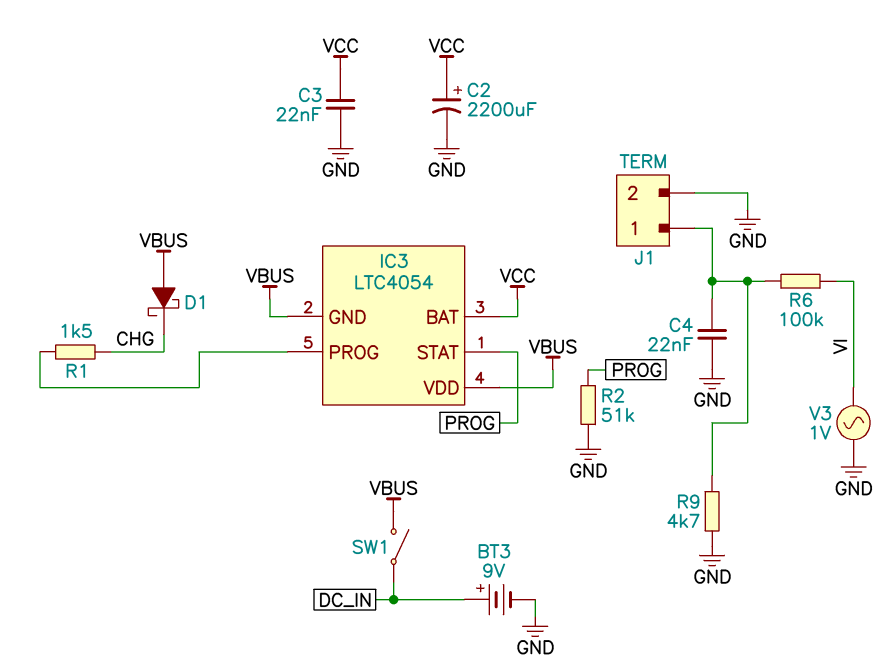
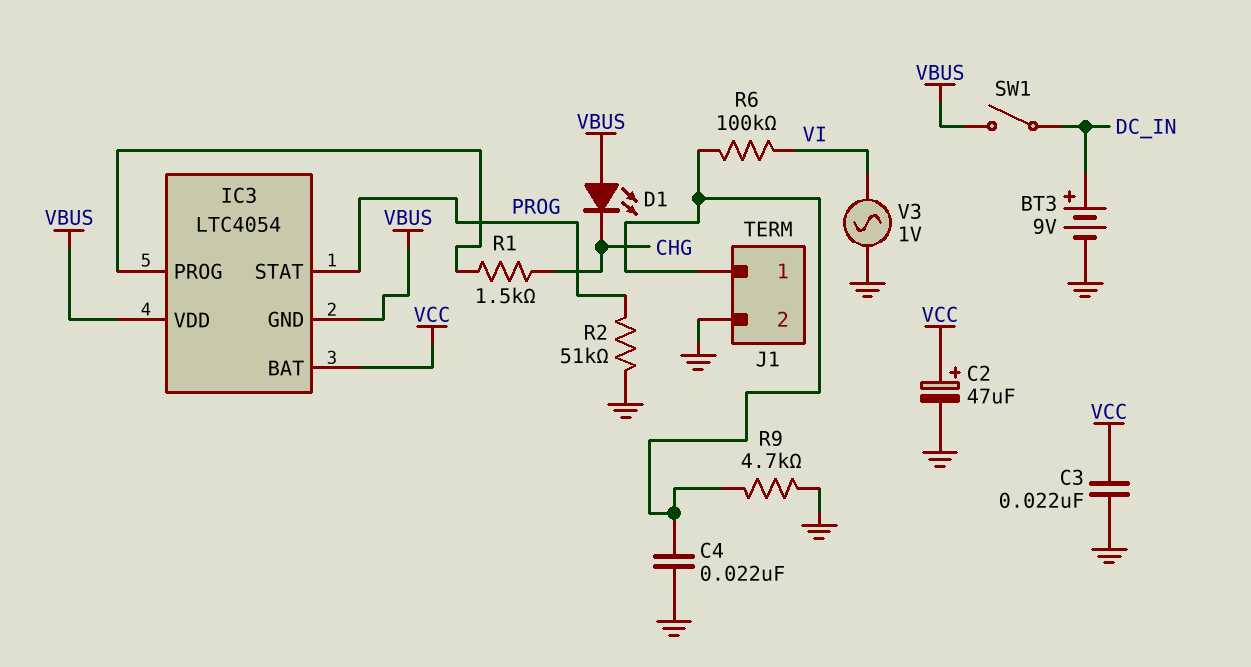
C2: 2200uF (plus VCC, minus GND) -> 47uF (plus VCC, minus GND)
D1: schottky (A VBUS, K CHG) -> LED (A VBUS, K CHG)

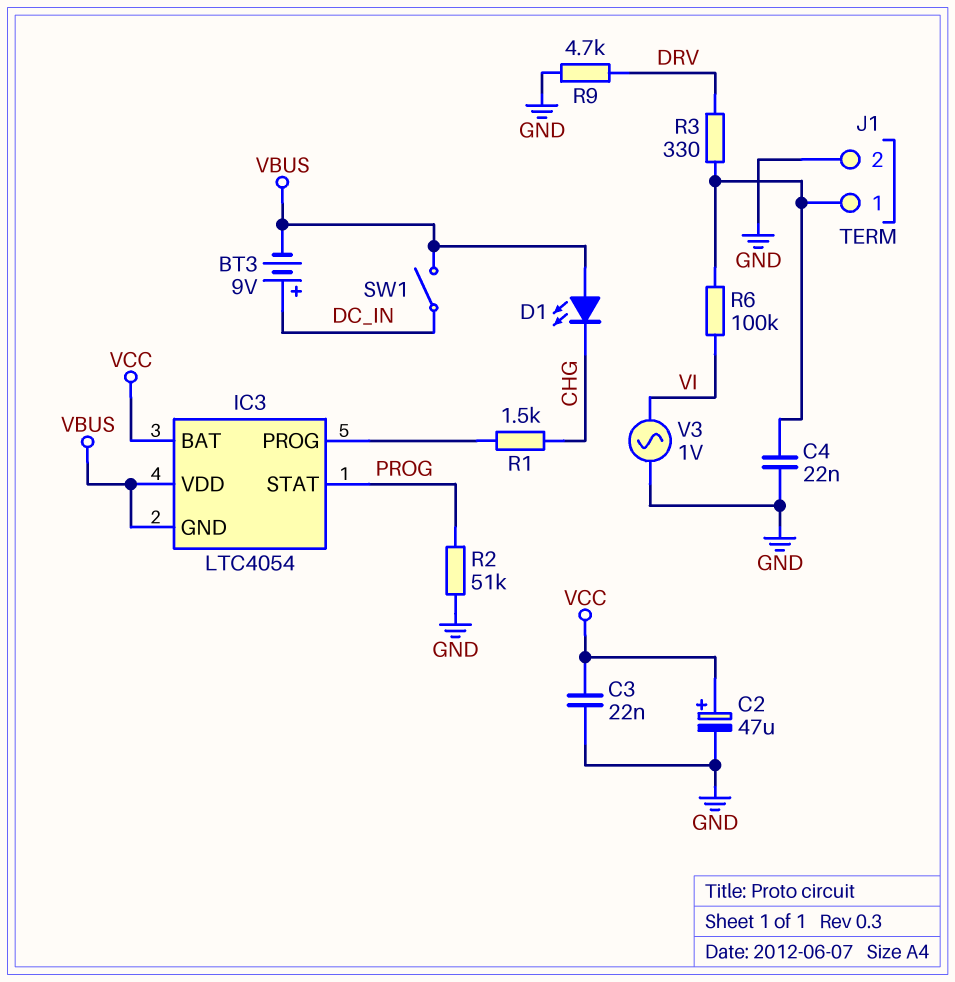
BT3: 9V (plus DC_IN, minus GND) -> 9V (plus DC_IN, minus VBUS)
R3: none -> 330 (DRV, J1/1)
R9: 4.7k (GND, J1/1) -> 4.7k (DRV, GND)

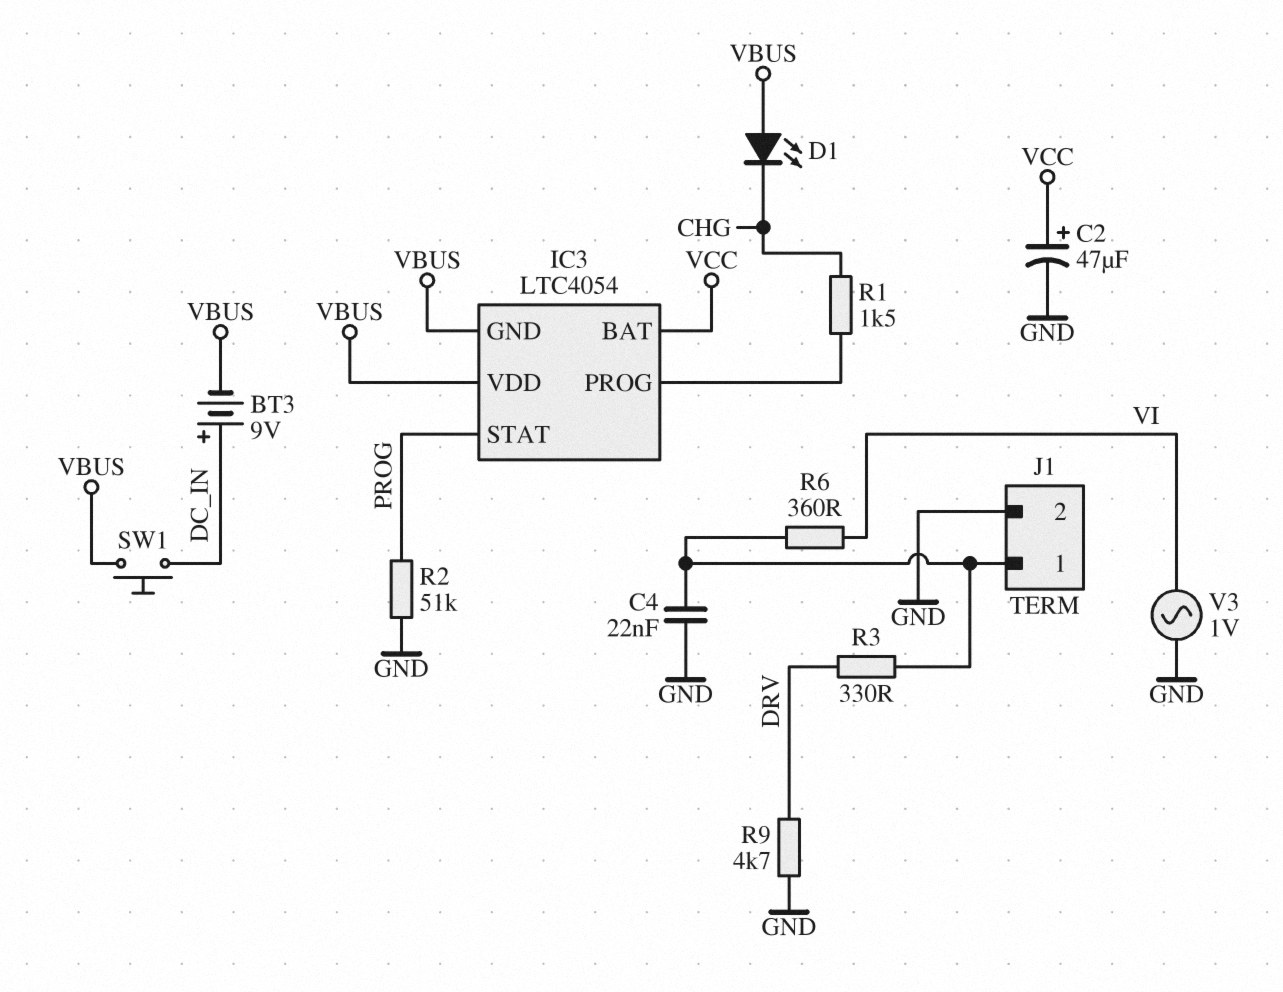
C3: 22nF (GND, VCC) -> none
R6: 100k (J1/1, VI) -> 360 (J1/1, VI)
SW1: switch (DC_IN, VBUS) -> button (DC_IN, VBUS)

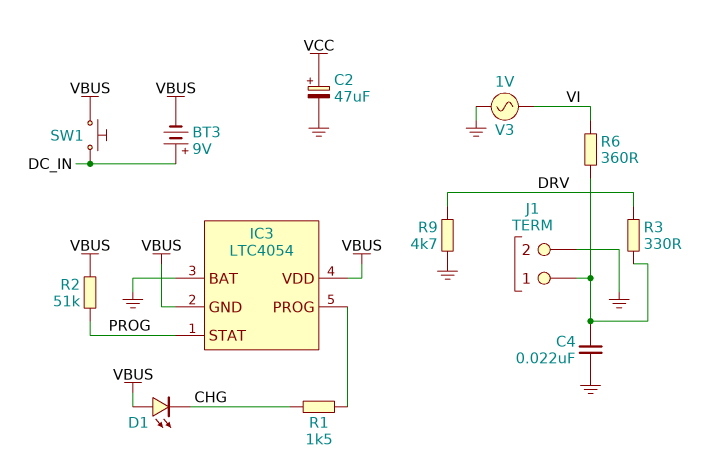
IC3 pin BAT: VCC -> GND
R2: 51k (GND, PROG) -> 51k (PROG, VBUS)

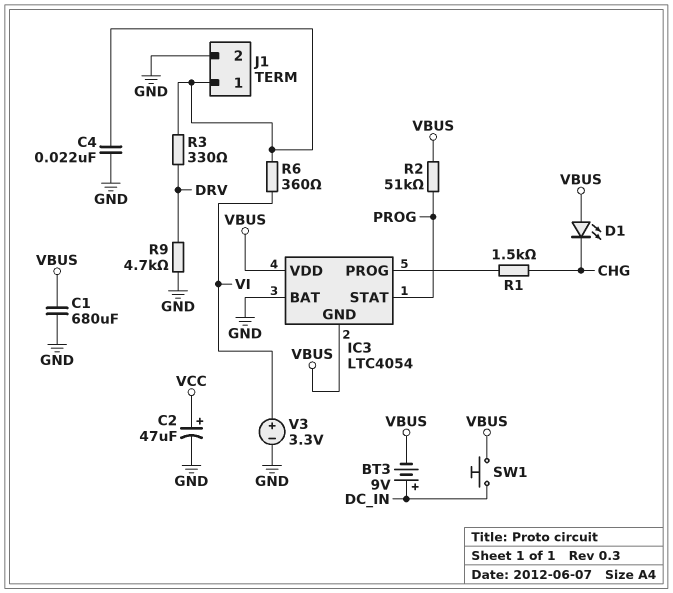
C1: none -> 680uF (GND, VBUS)
V3: AC 1V (GND, VI) -> 3.3V (plus VI, minus GND)

